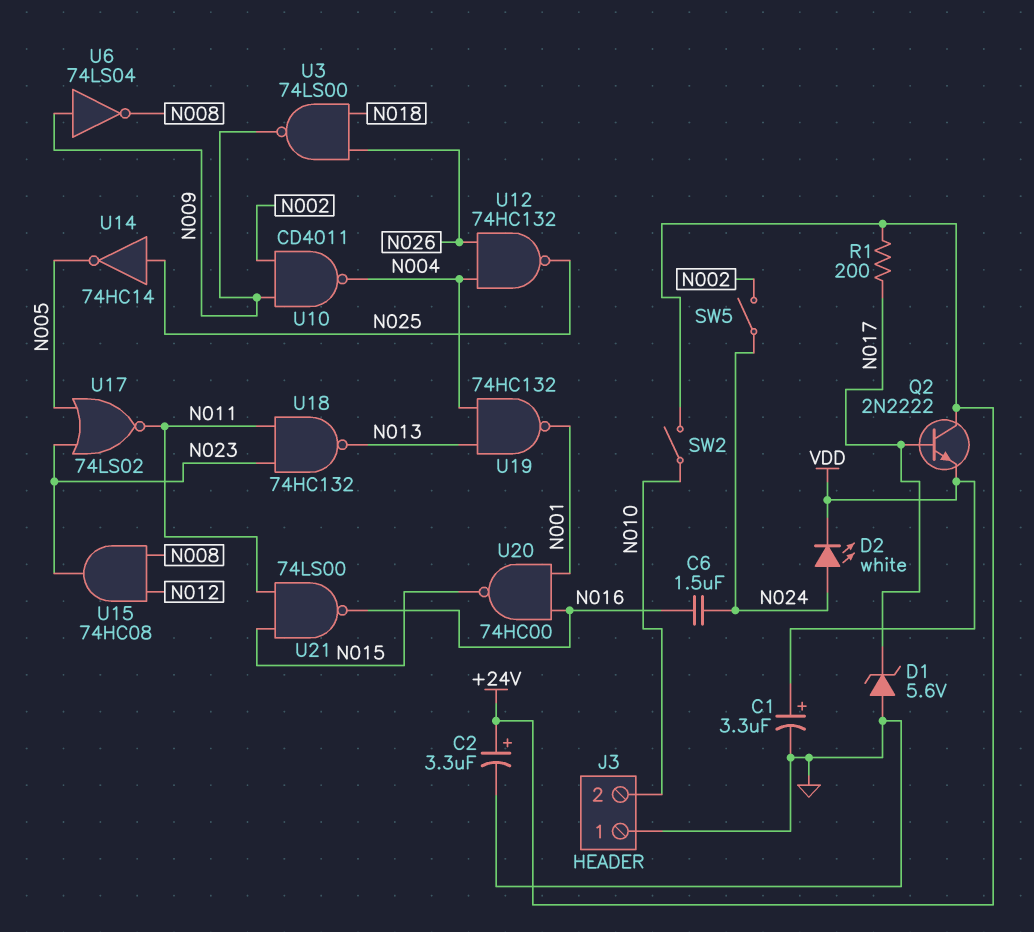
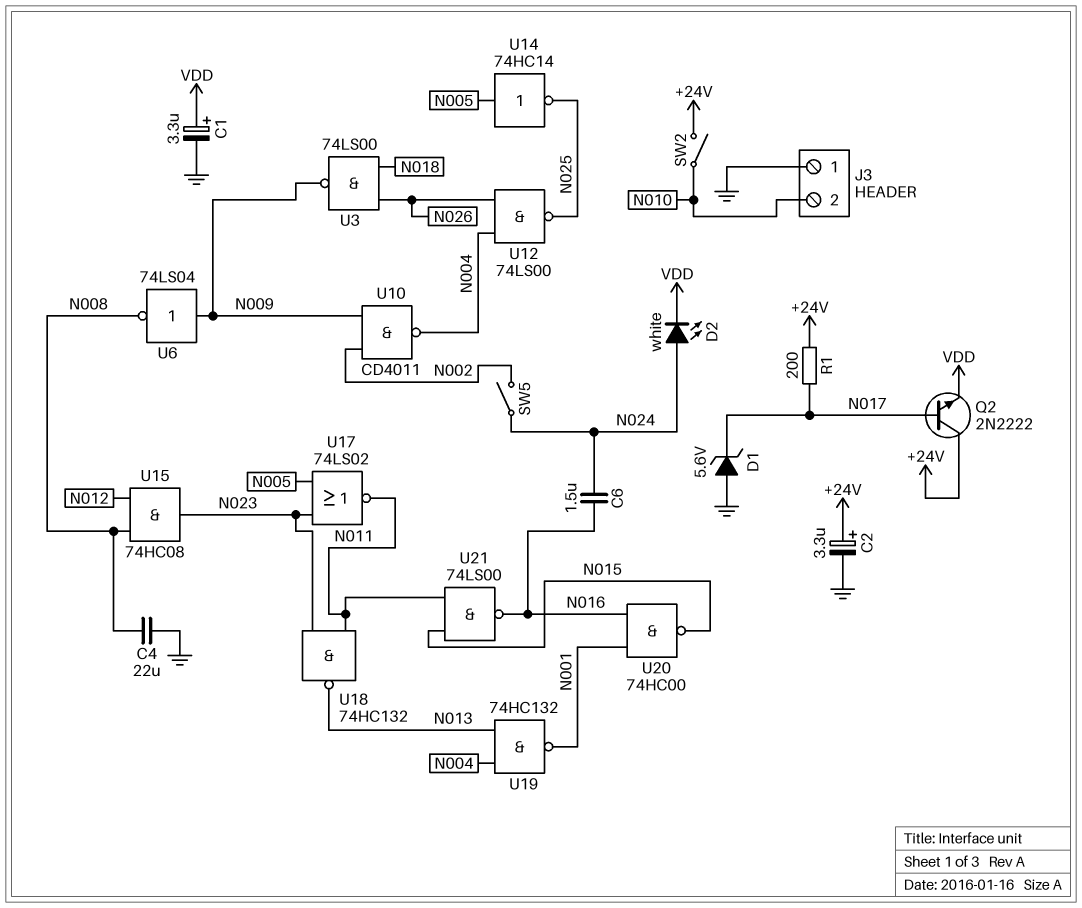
C4: none -> 22uF (GND, N008)
U12: NAND 74HC132 (in N004, in N026, out N025) -> NAND 74LS00 (in N004, in N026, out N025)
U14: NOT 74HC14 (in N025, out N005) -> NOT 74HC14 (in N005, out N025)

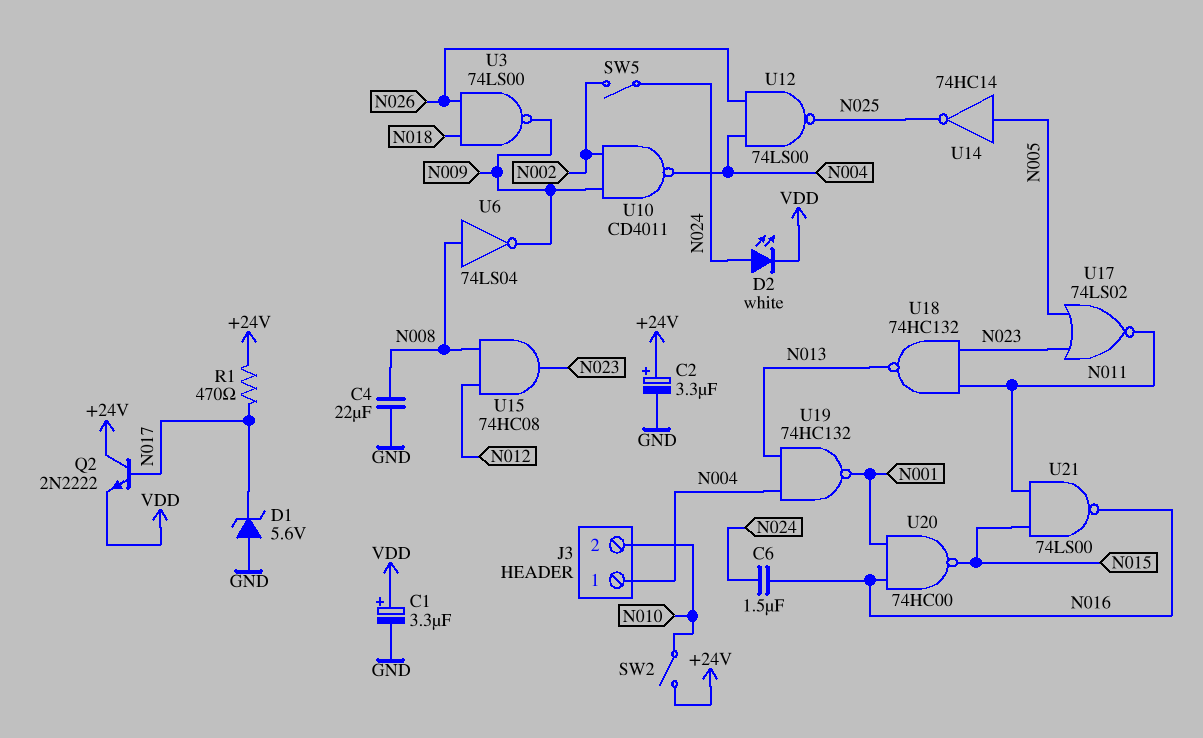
J3 pin 1: GND -> N004
R1: 200 (+24V, N017) -> 470 (+24V, N017)
U6: NOT 74LS04 (in N009, out N008) -> NOT 74LS04 (in N008, out N009)

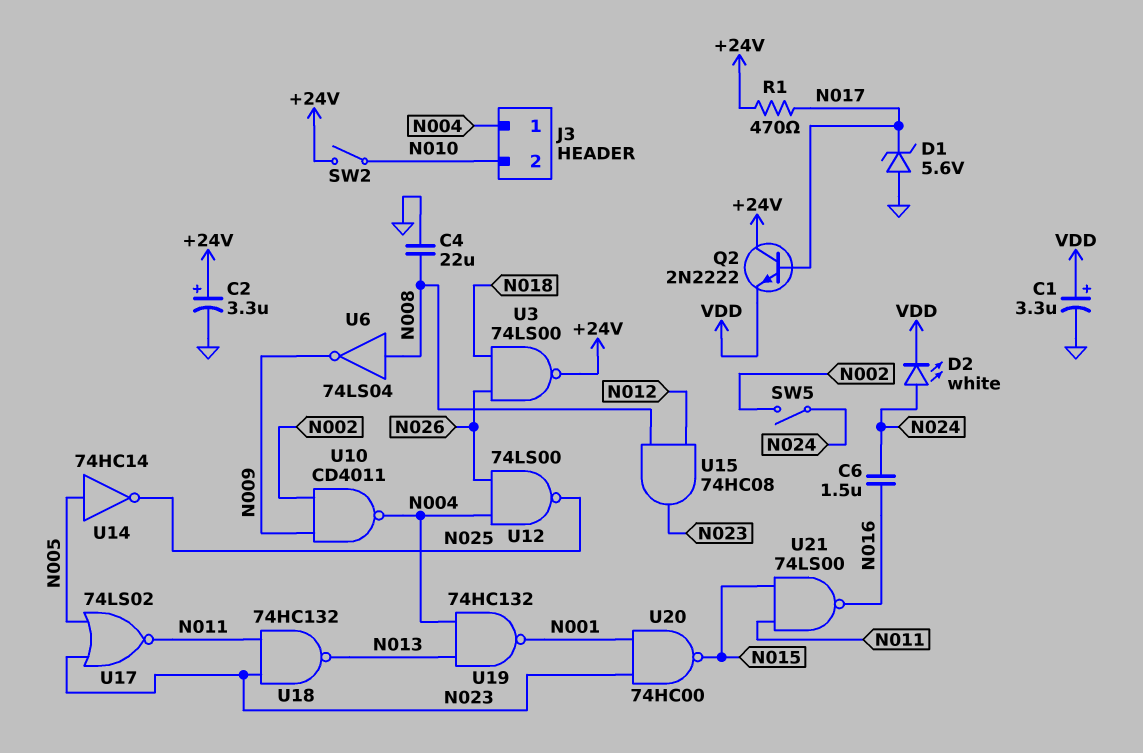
U3: NAND 74LS00 (in N018, in N026, out N009) -> NAND 74LS00 (in N018, in N026, out +24V)
U20: NAND 74HC00 (in N001, in N016, out N015) -> NAND 74HC00 (in N001, in N023, out N015)

